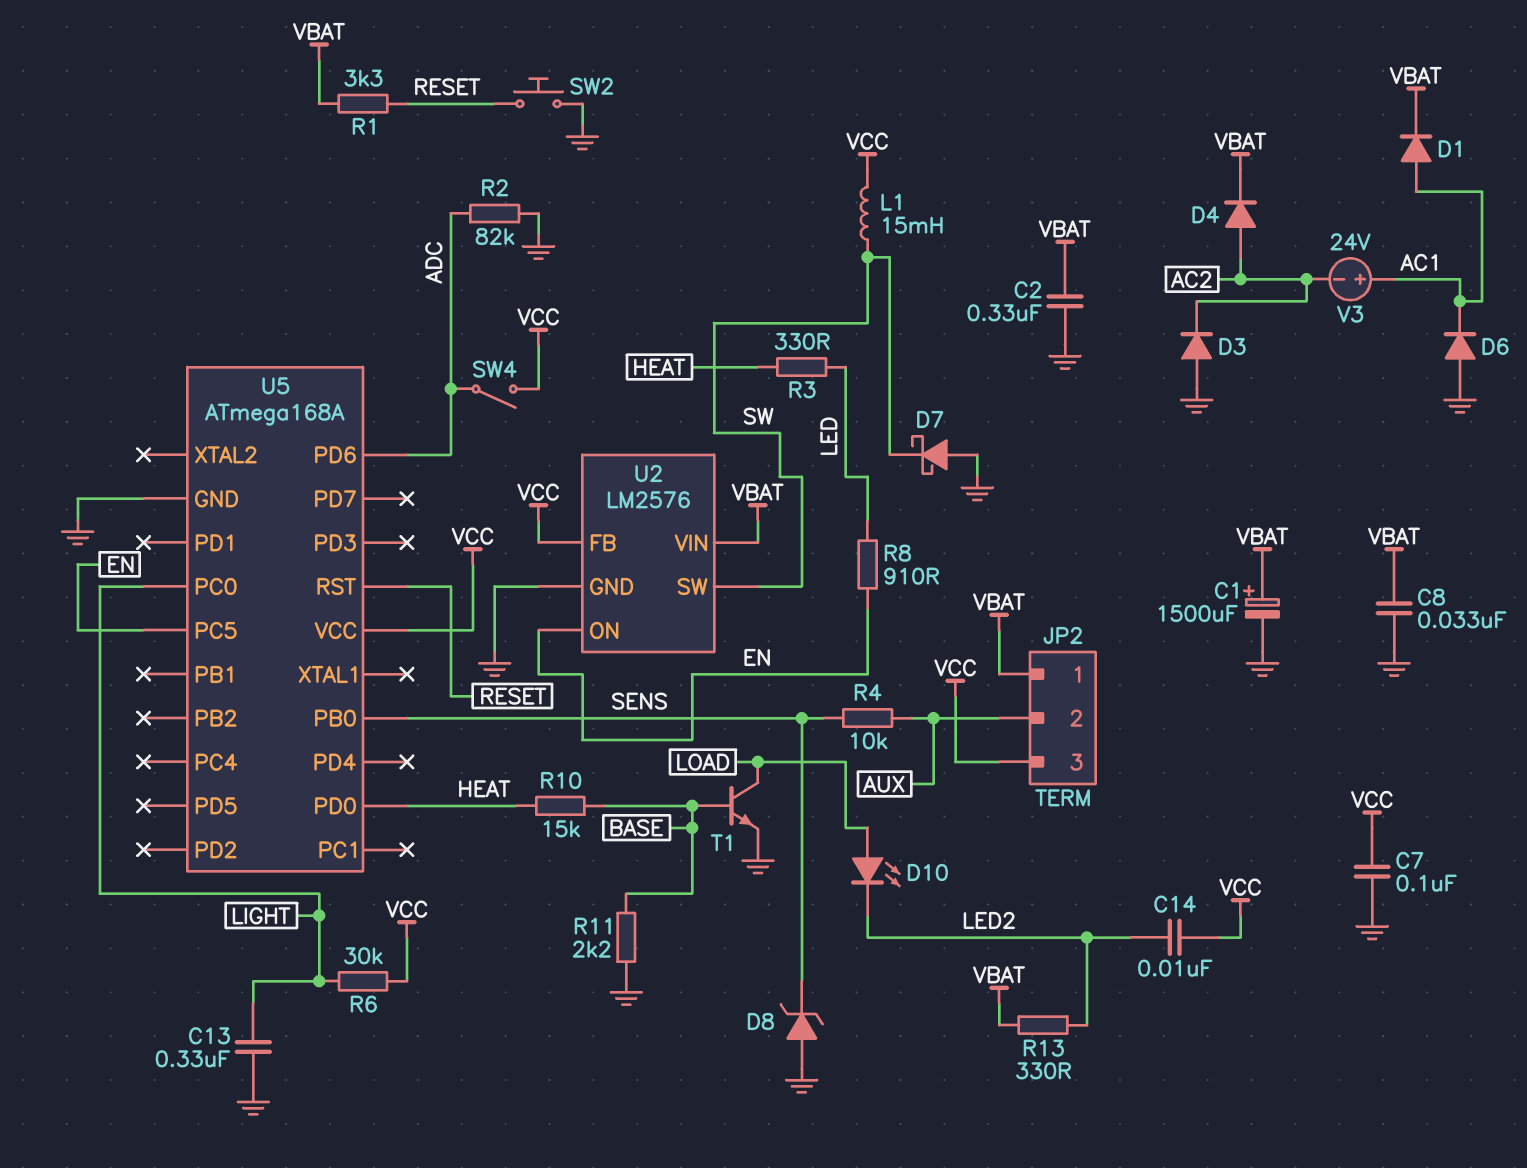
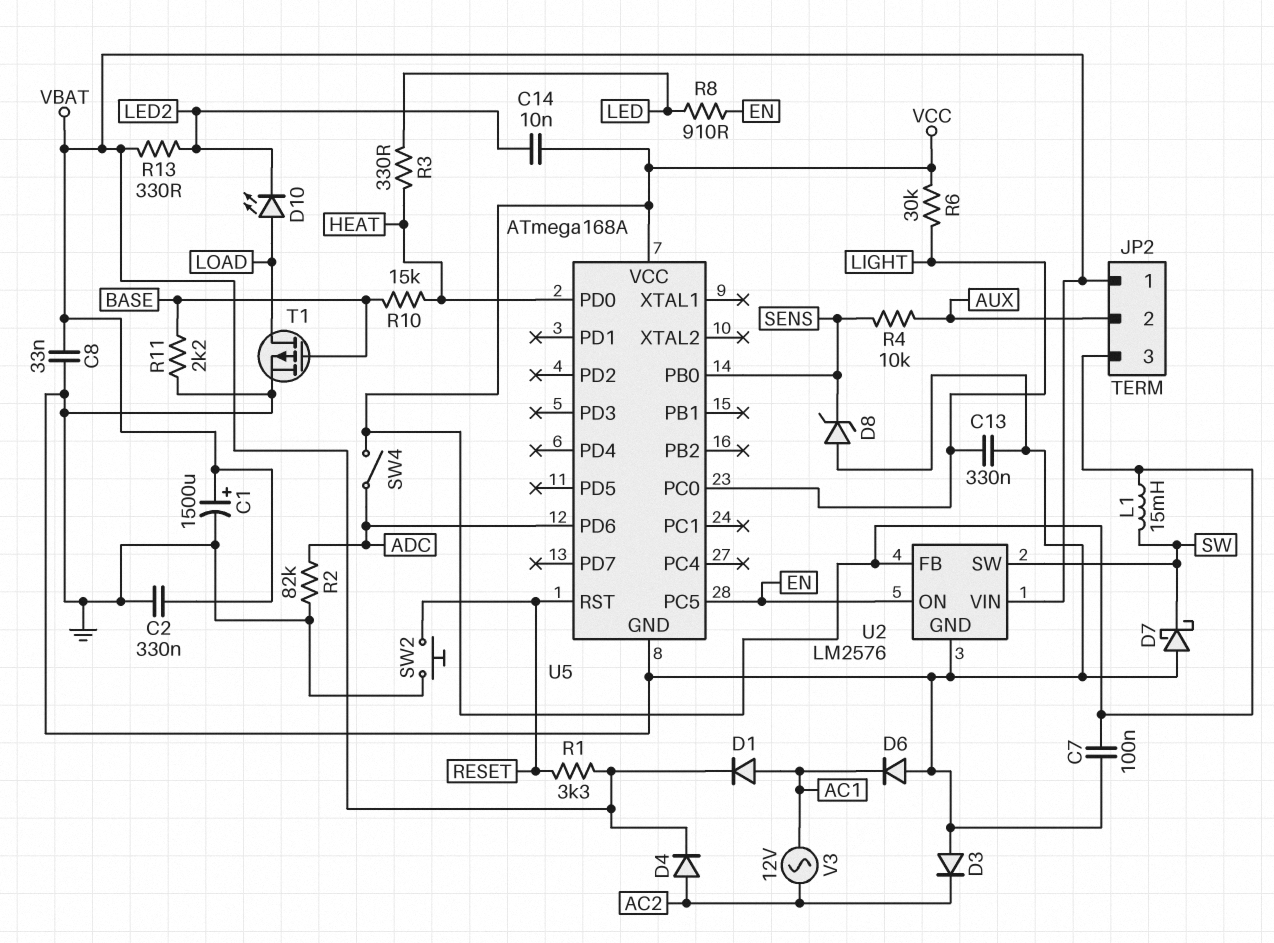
T1: NPN (B BASE, C LOAD, E GND) -> PMOS (G BASE, D LOAD, S GND)
V3: 24V (plus AC1, minus AC2) -> AC 12V (AC1, AC2)

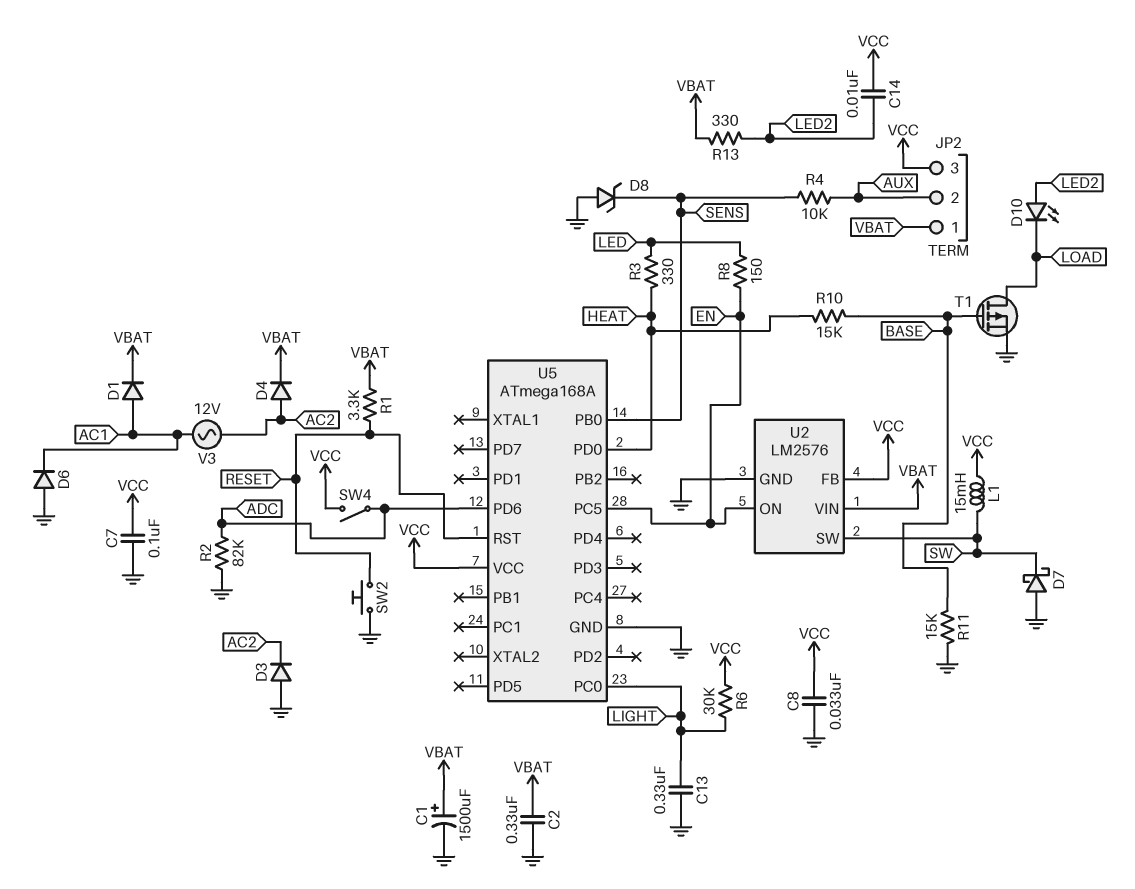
C8: 33nF (GND, VBAT) -> 33nF (GND, VCC)
D10: LED (A LOAD, K LED2) -> LED (A LED2, K LOAD)
R8: 910 (EN, LED) -> 150 (EN, LED)
R11: 2.2k (BASE, GND) -> 15k (BASE, GND)

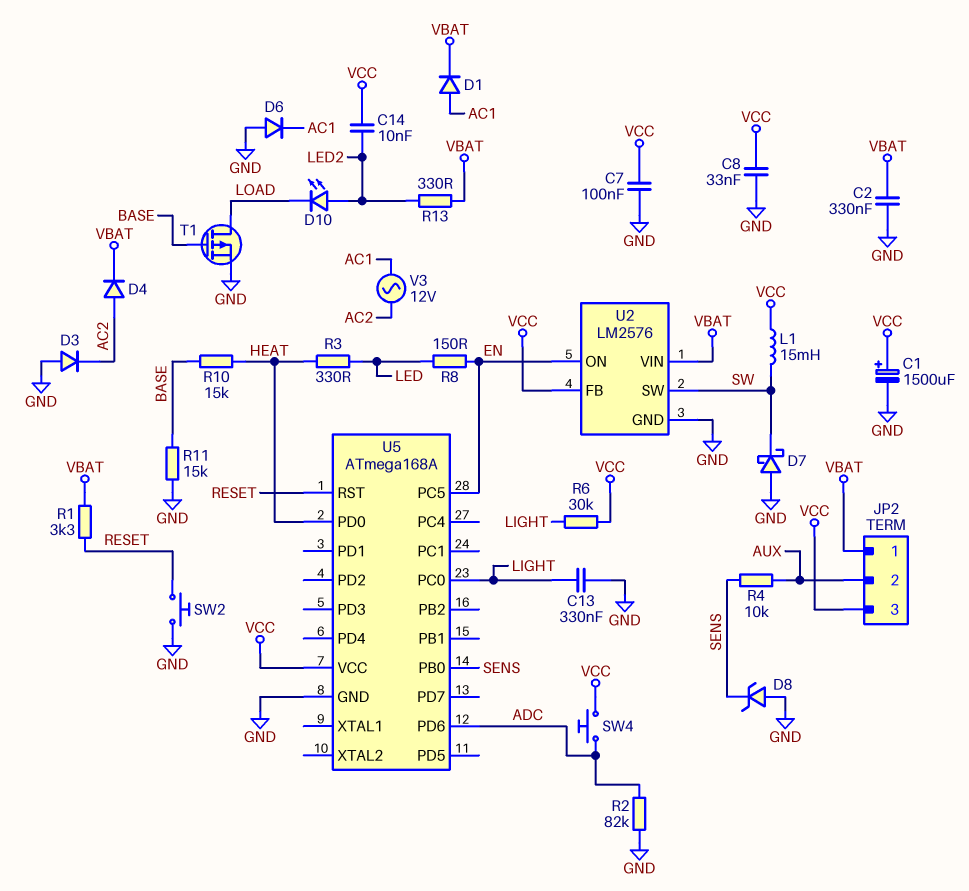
C1: 1500uF (plus VBAT, minus GND) -> 1500uF (plus VCC, minus GND)
SW4: switch (ADC, VCC) -> button (ADC, VCC)

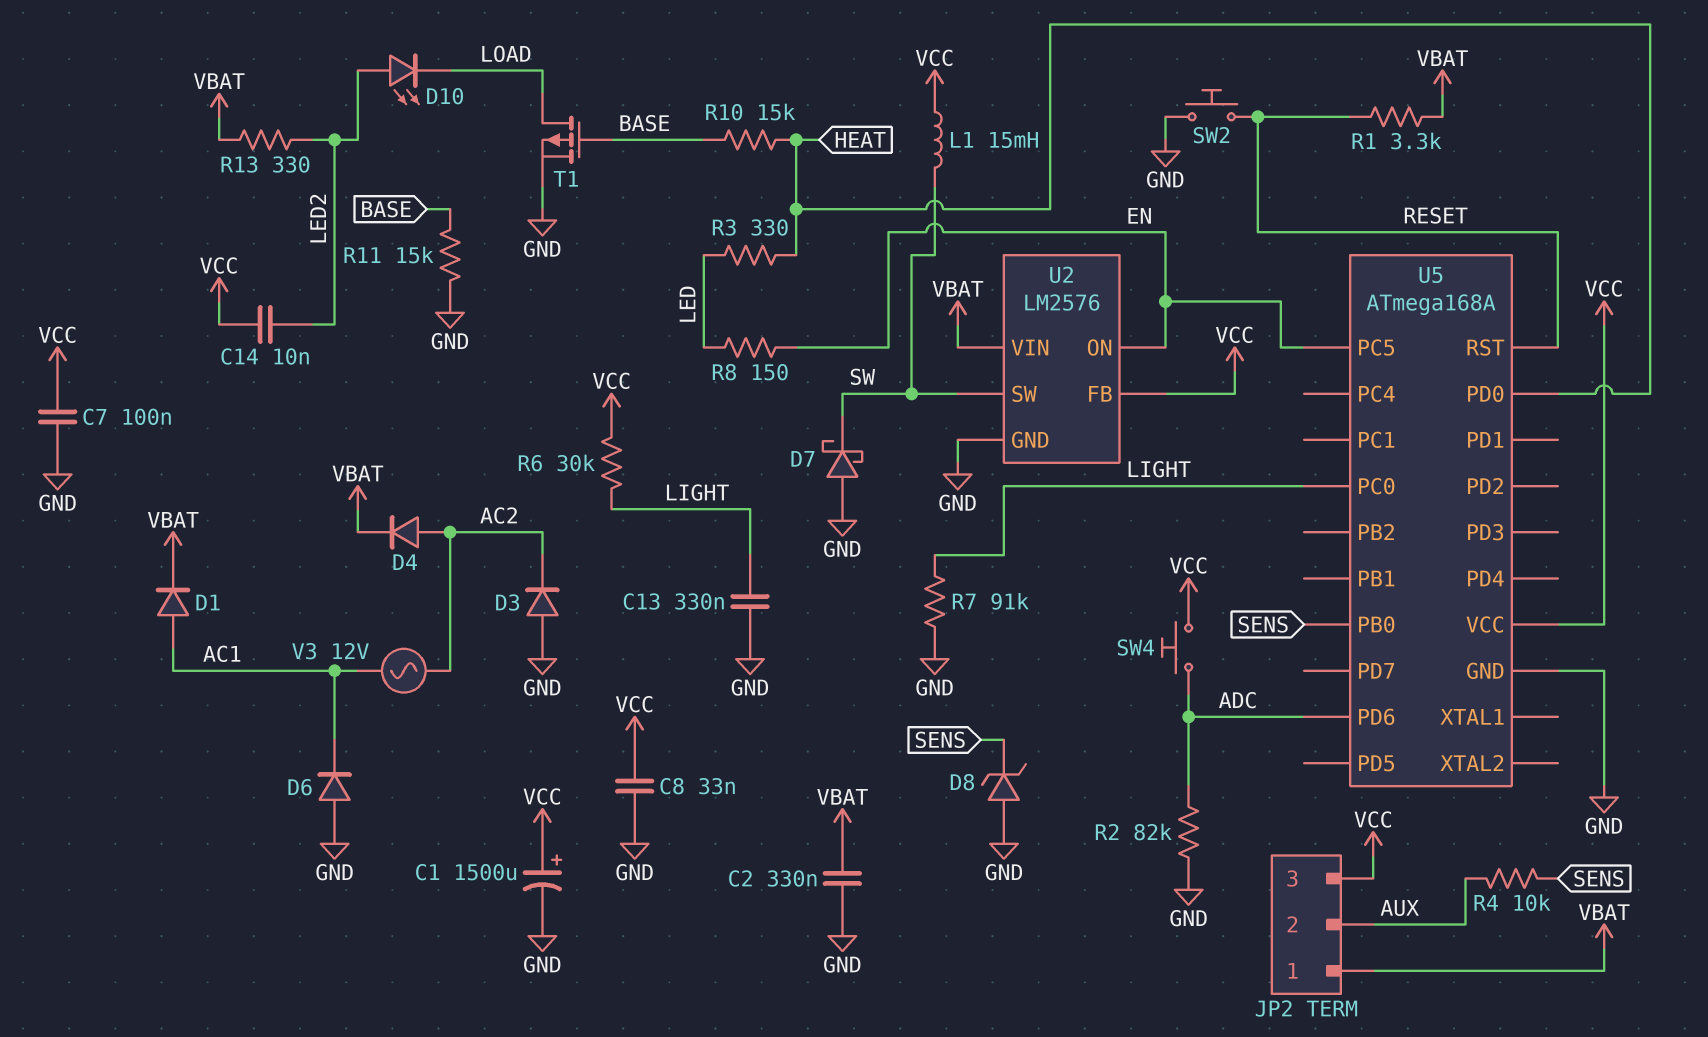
R7: none -> 91k (GND, LIGHT)

